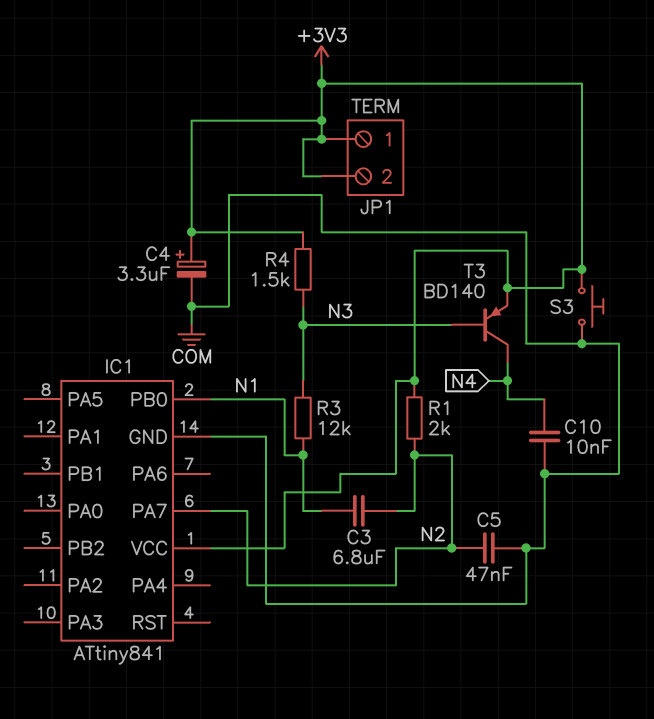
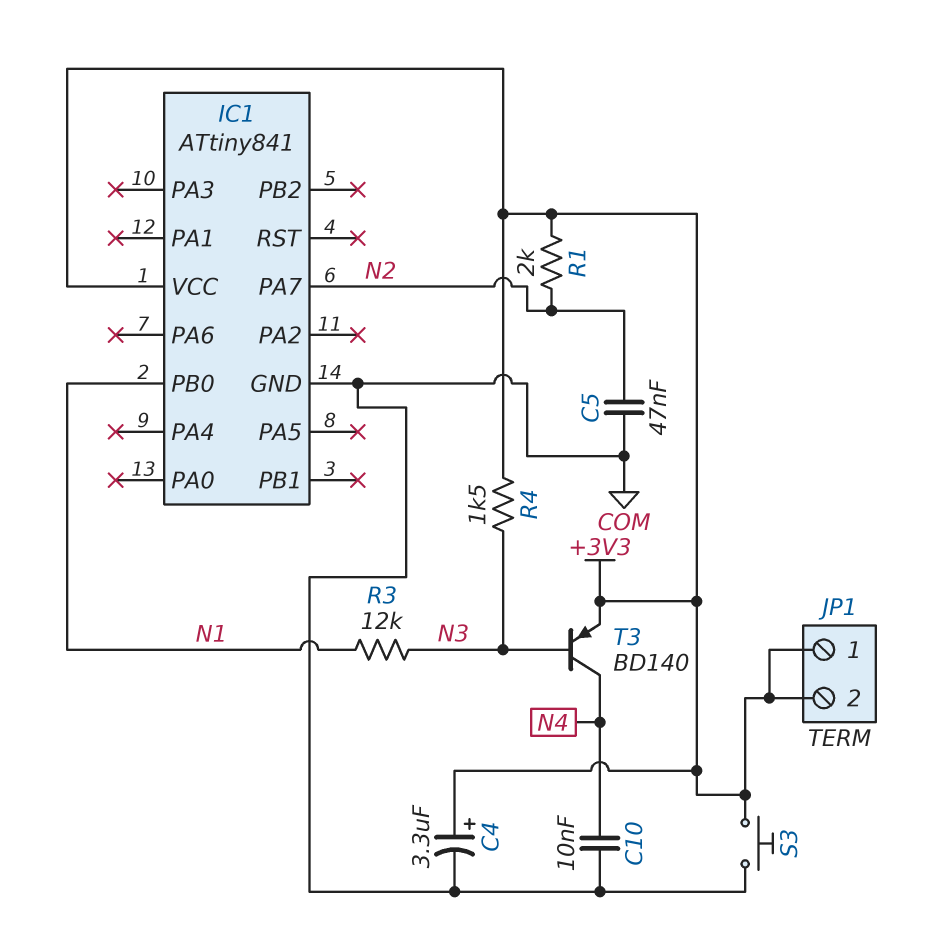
C3: 6.8uF (N1, N2) -> none

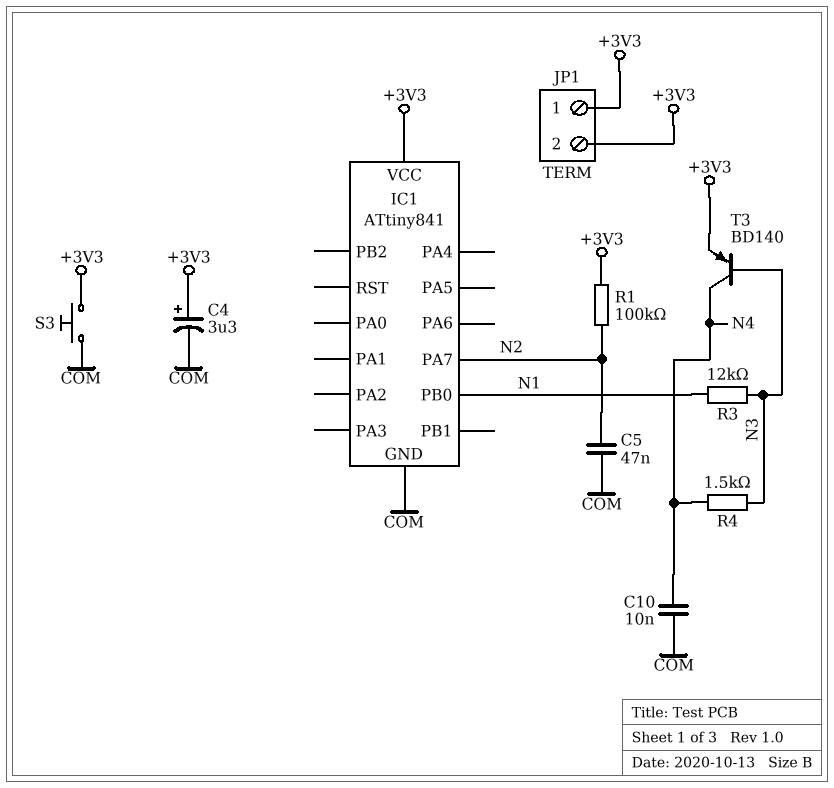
R1: 2k (+3V3, N2) -> 100k (+3V3, N2)
R4: 1.5k (+3V3, N3) -> 1.5k (N3, N4)

